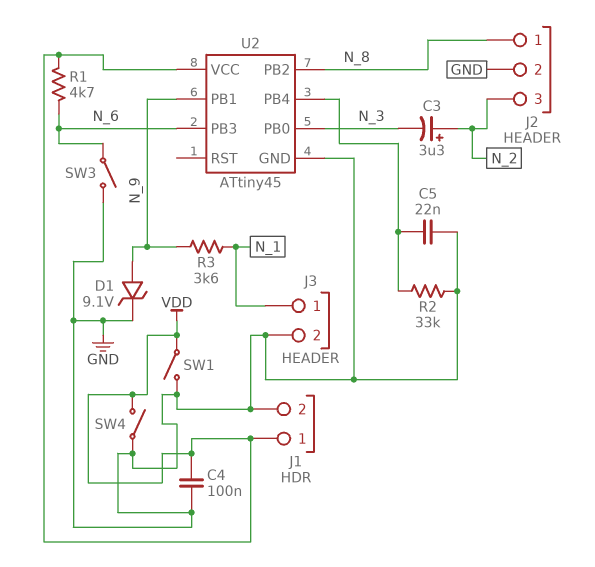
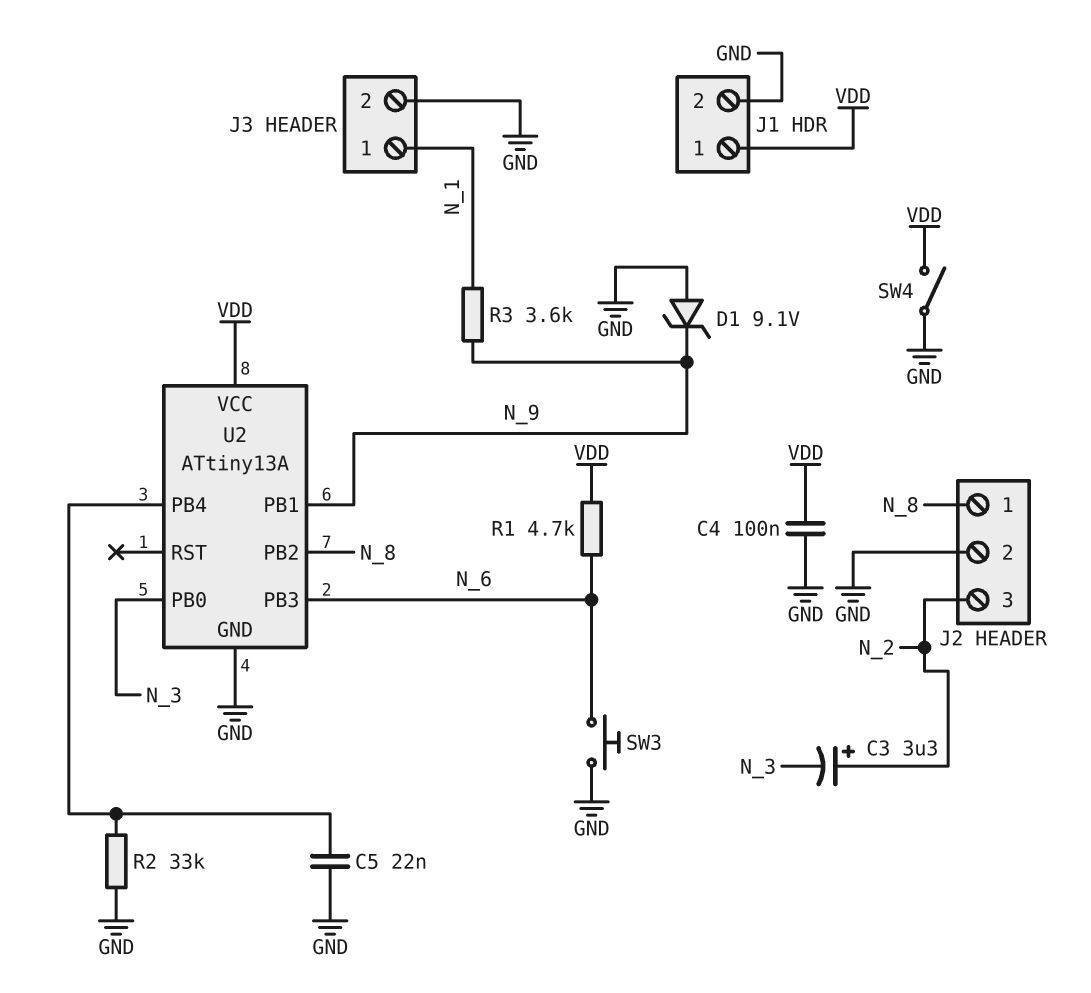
D1: zener 9.1V (A N_9, K GND) -> zener 9.1V (A GND, K N_9)
SW1: switch (GND, VDD) -> none
SW3: switch (GND, N_6) -> button (GND, N_6)
U2: ATtiny45 -> ATtiny13A

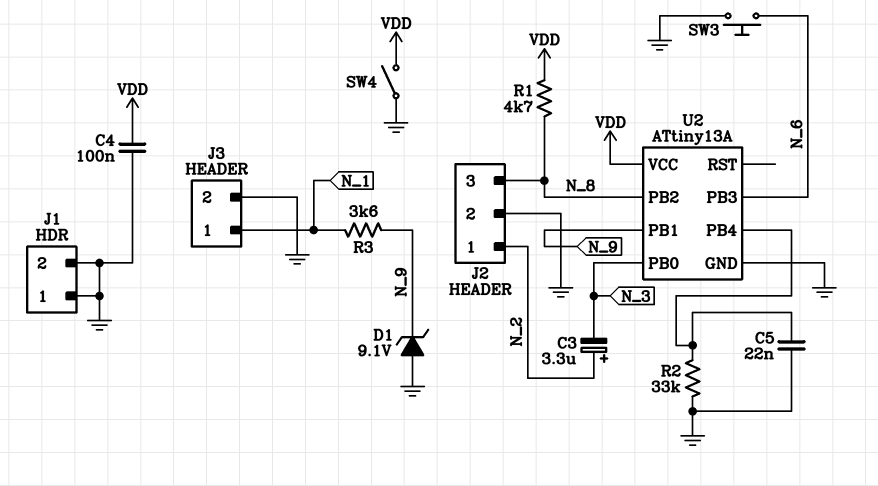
J1 pin 1: VDD -> GND
J2 pin 1: N_8 -> N_2
J2 pin 3: N_2 -> N_8
R1: 4.7k (N_6, VDD) -> 4.7k (N_8, VDD)

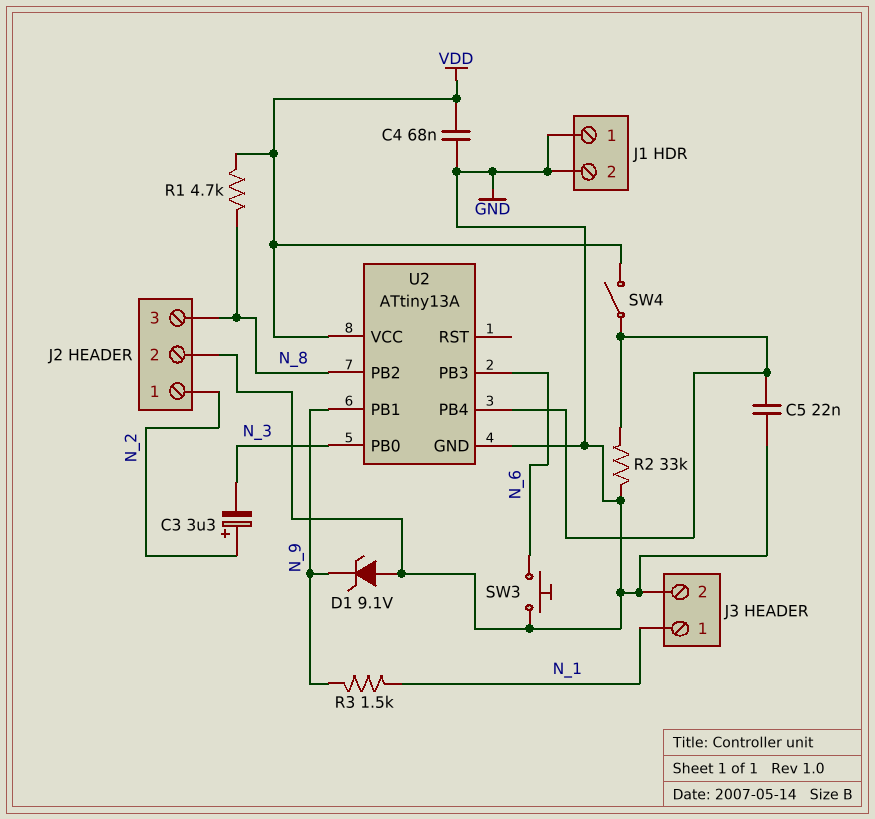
C4: 100nF (GND, VDD) -> 68nF (GND, VDD)
R3: 3.6k (N_1, N_9) -> 1.5k (N_1, N_9)
SW4: switch (GND, VDD) -> switch (U2/PB4, VDD)

